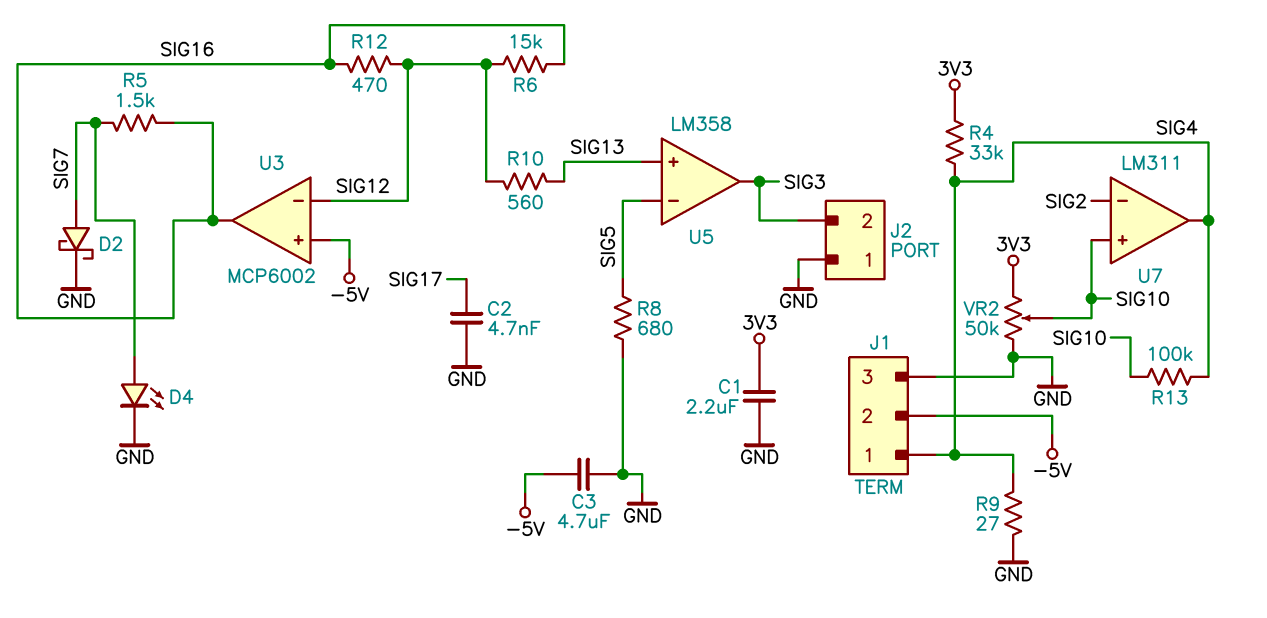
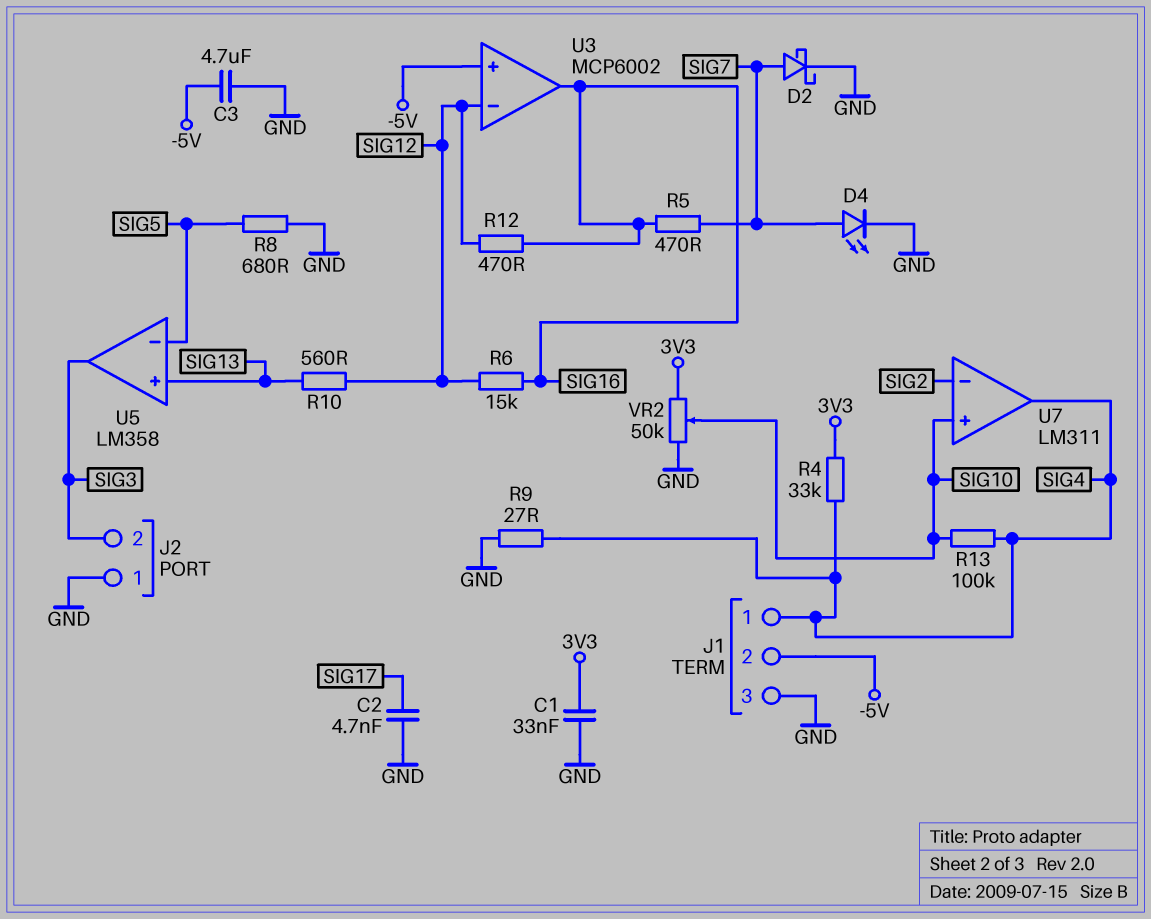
C1: 2.2uF (3V3, GND) -> 33nF (3V3, GND)
R5: 1.5k (SIG7, SIG16) -> 470 (SIG7, SIG16)

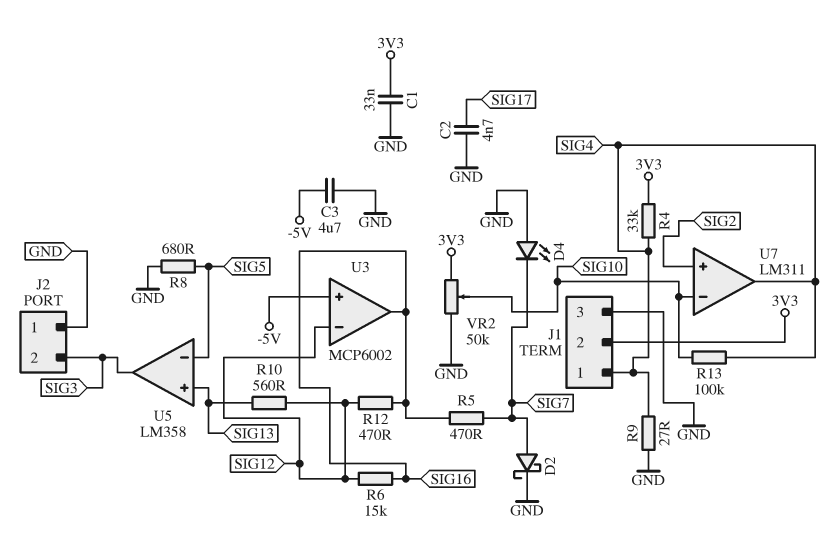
D4: LED (A SIG7, K GND) -> LED (A GND, K SIG7)
J1 pin 2: -5V -> 3V3
U7 pin in+: SIG10 -> SIG2
U7 pin in-: SIG2 -> SIG10

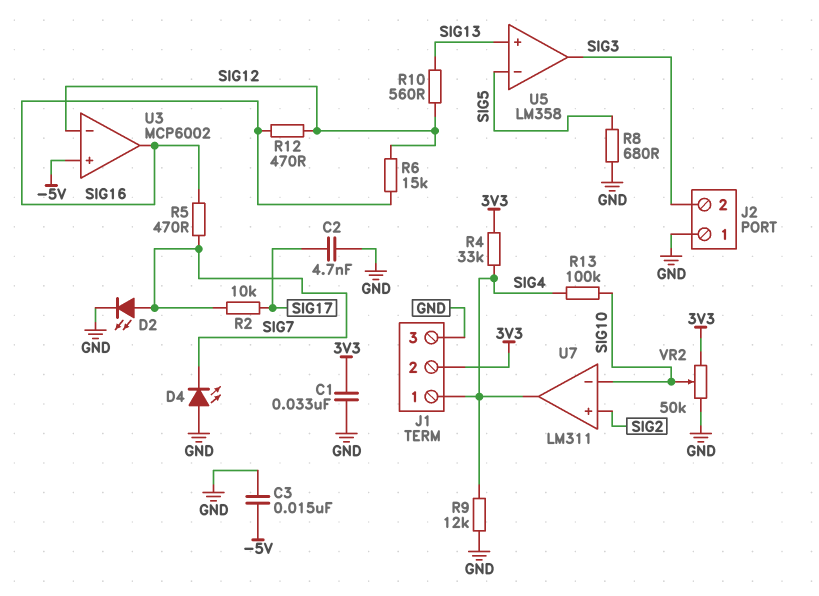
C3: 4.7uF (-5V, GND) -> 15nF (-5V, GND)
D2: schottky (A SIG7, K GND) -> LED (A SIG7, K GND)
R2: none -> 10k (SIG7, SIG17)
R9: 27 (GND, SIG4) -> 12k (GND, SIG4)

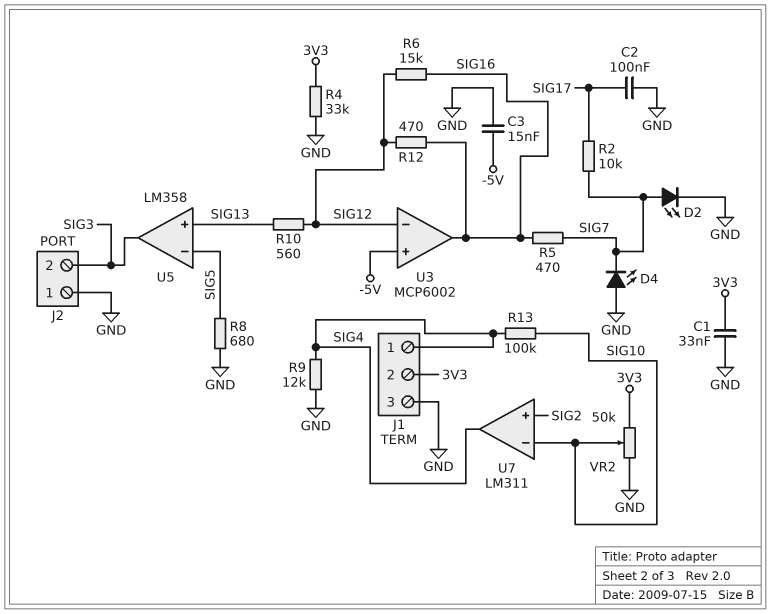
C2: 4.7nF (GND, SIG17) -> 100nF (GND, SIG17)
R4: 33k (3V3, SIG4) -> 33k (3V3, GND)

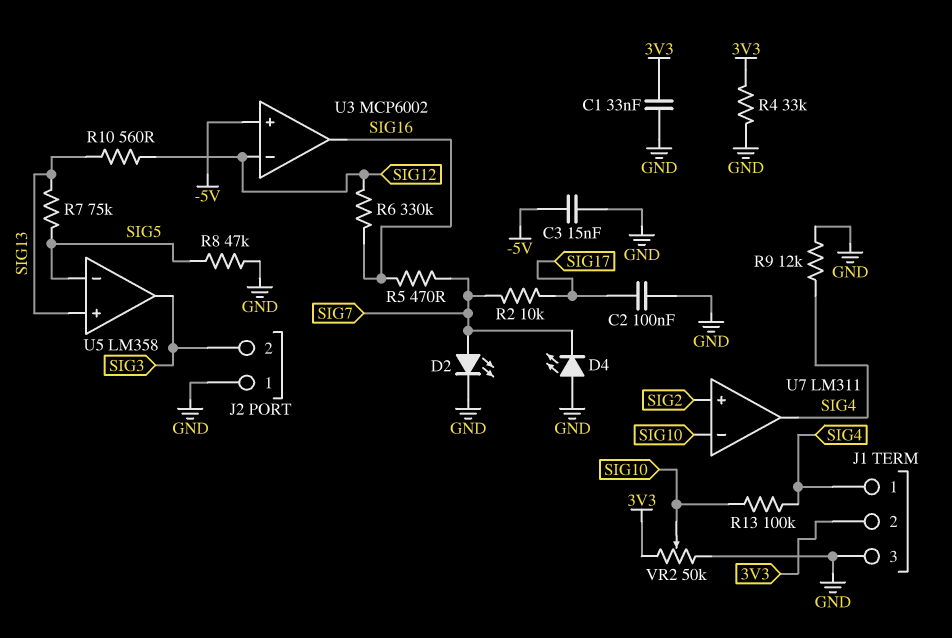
R6: 15k (SIG12, SIG16) -> 330k (SIG12, SIG16)
R7: none -> 75k (SIG5, SIG13)
R8: 680 (GND, SIG5) -> 47k (GND, SIG5)
R12: 470 (SIG12, SIG16) -> none

